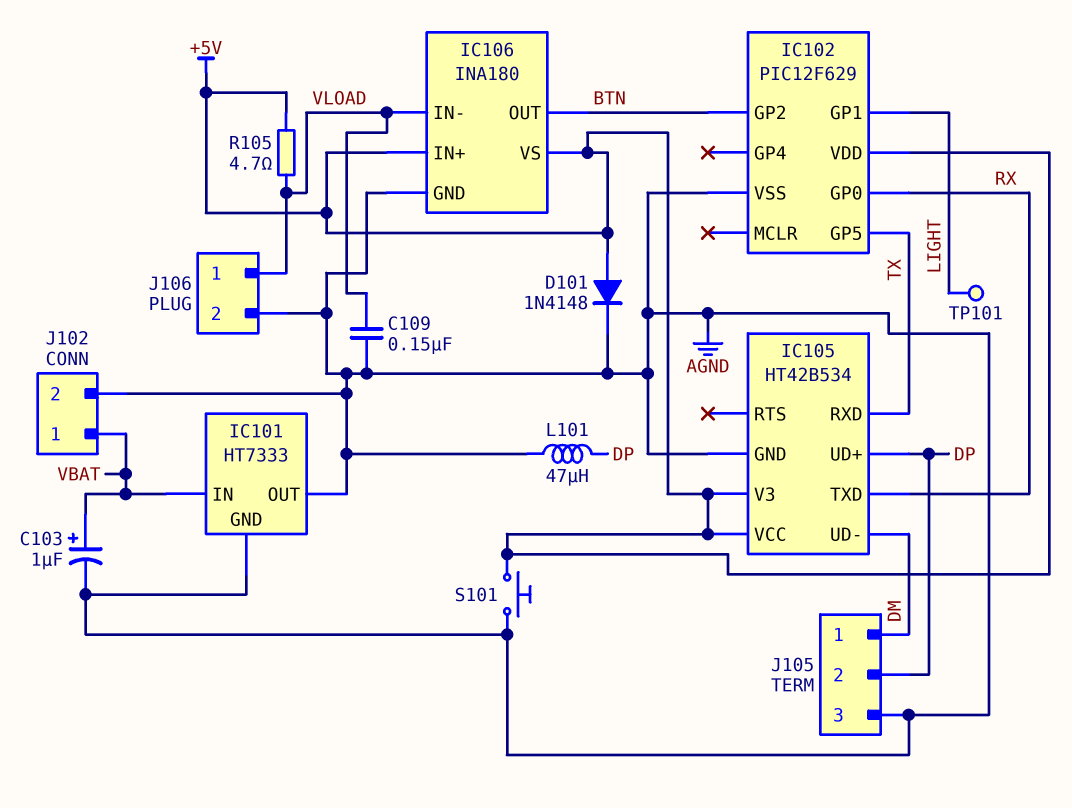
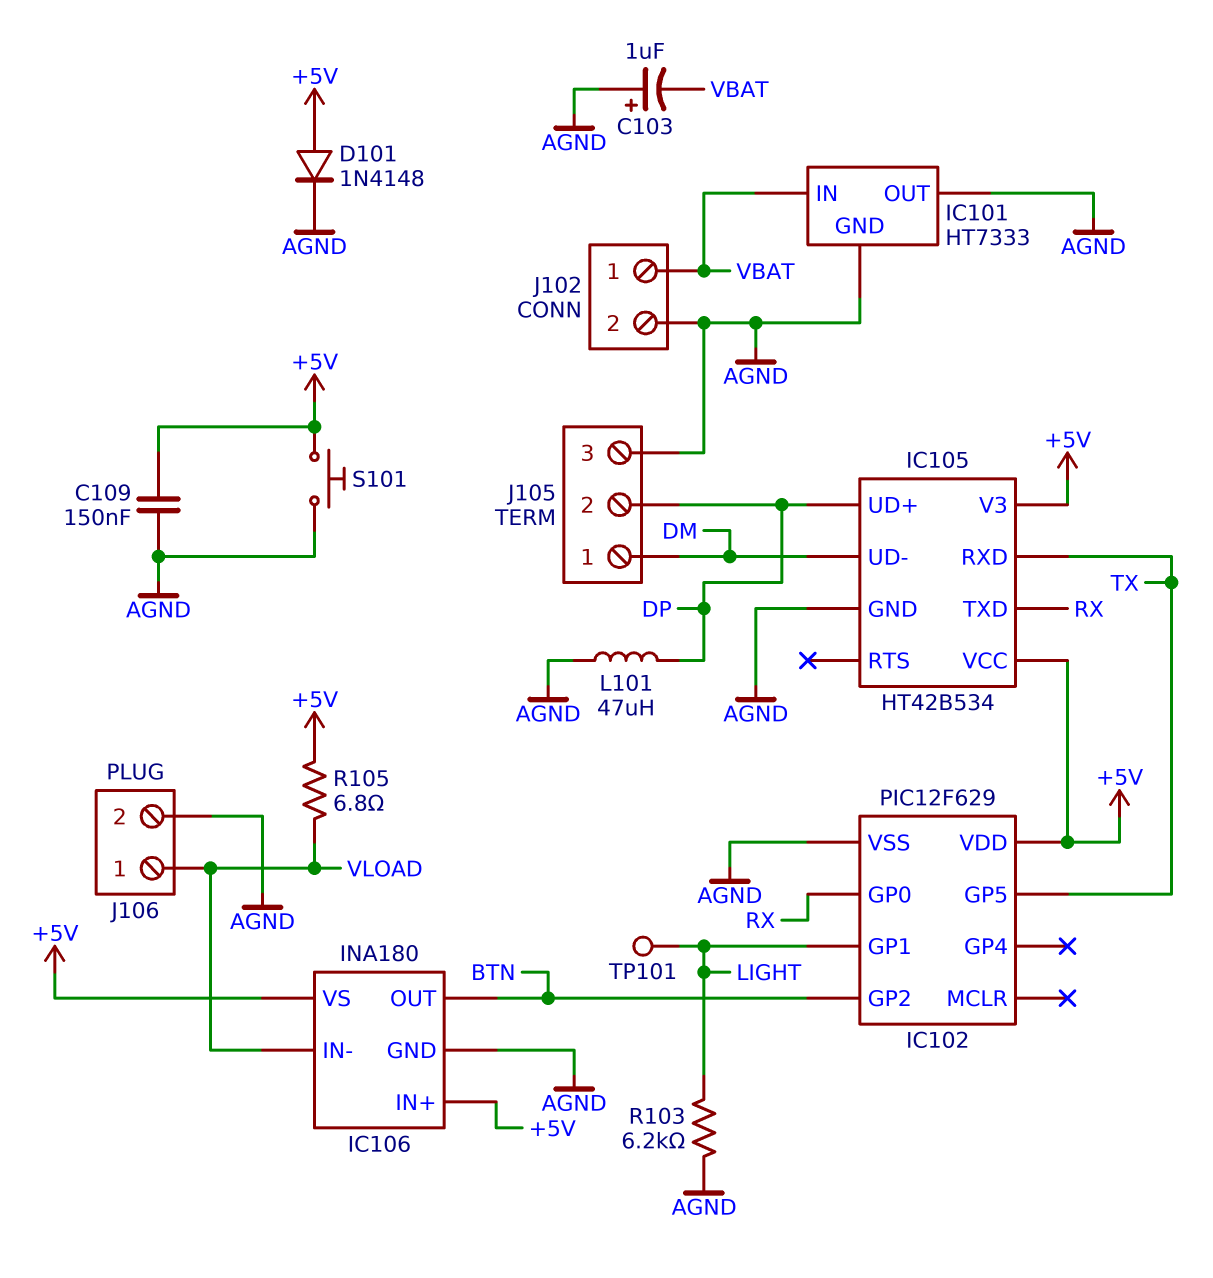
C103: 1uF (plus VBAT, minus AGND) -> 1uF (plus AGND, minus VBAT)
C109: 150nF (AGND, VLOAD) -> 150nF (+5V, AGND)
R103: none -> 6.2k (AGND, LIGHT)
R105: 4.7 (+5V, VLOAD) -> 6.8 (+5V, VLOAD)

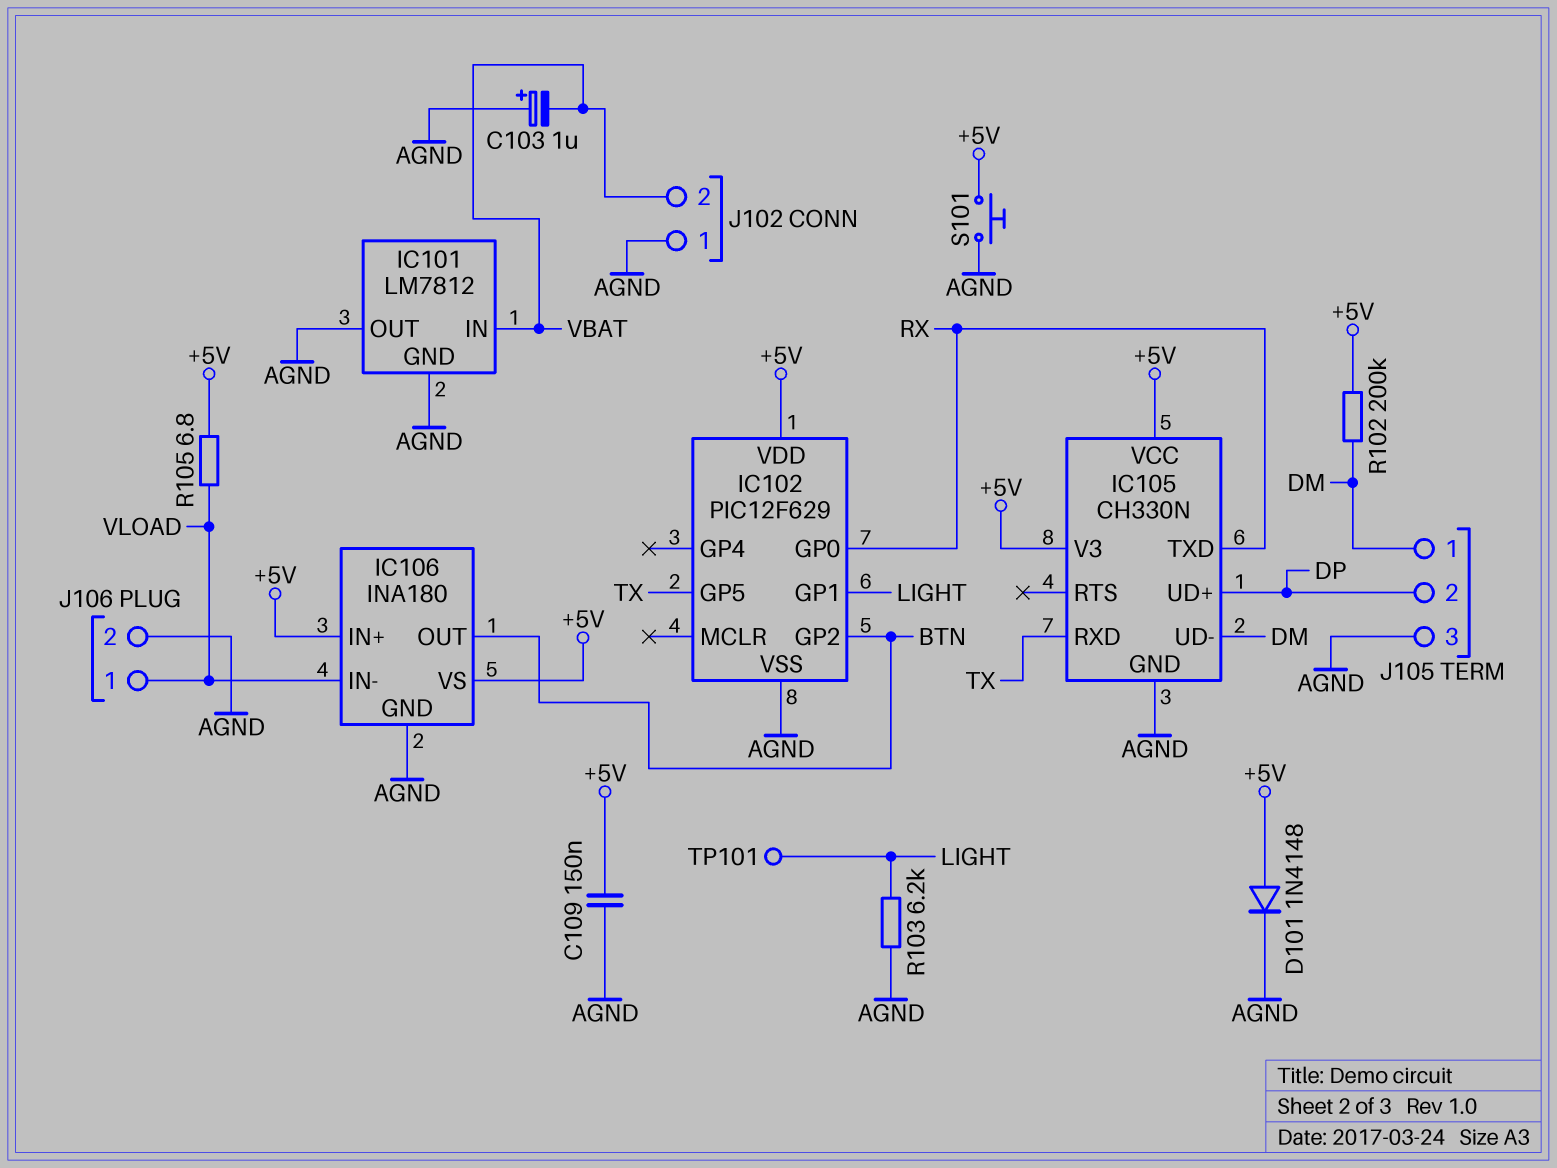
IC101: HT7333 -> LM7812
IC105: HT42B534 -> CH330N
J102 pin 1: VBAT -> AGND
J102 pin 2: AGND -> VBAT
L101: 47uH (AGND, DP) -> none
R102: none -> 200k (+5V, DM)

